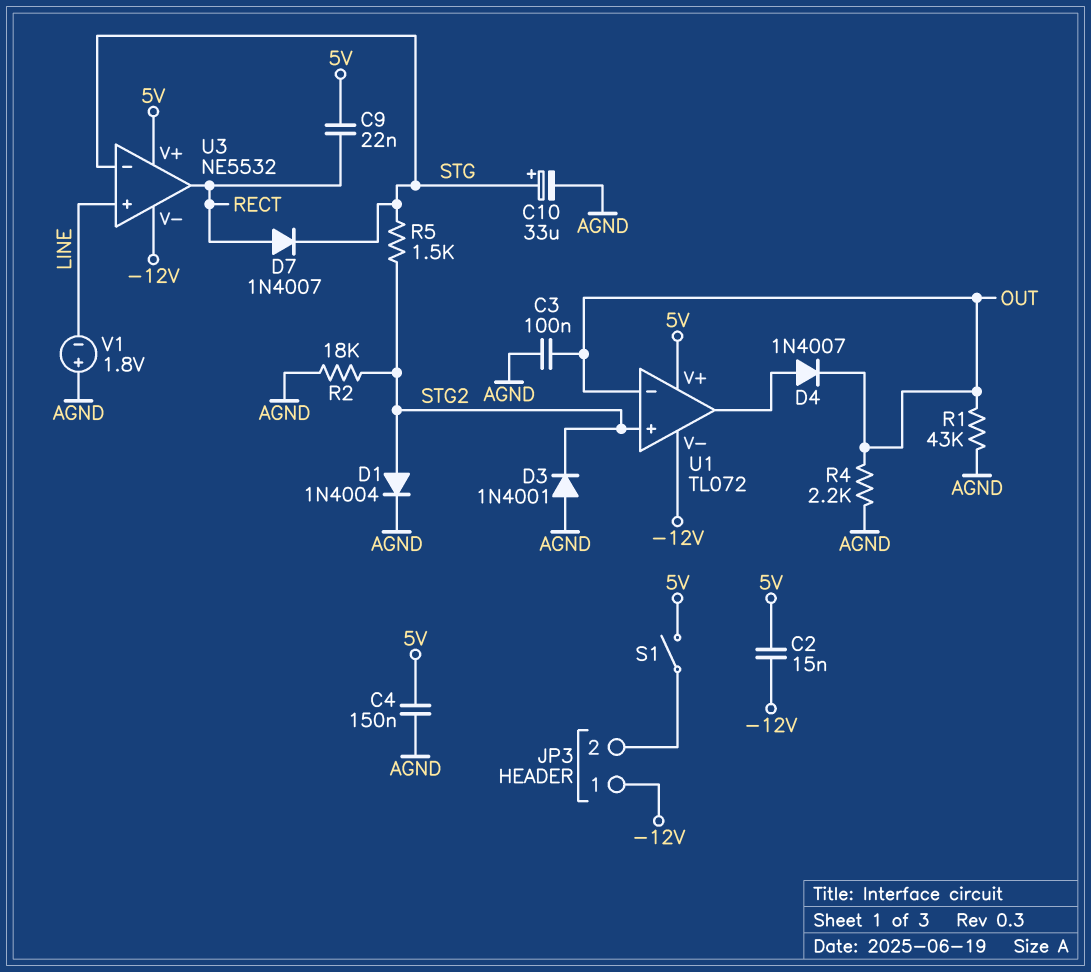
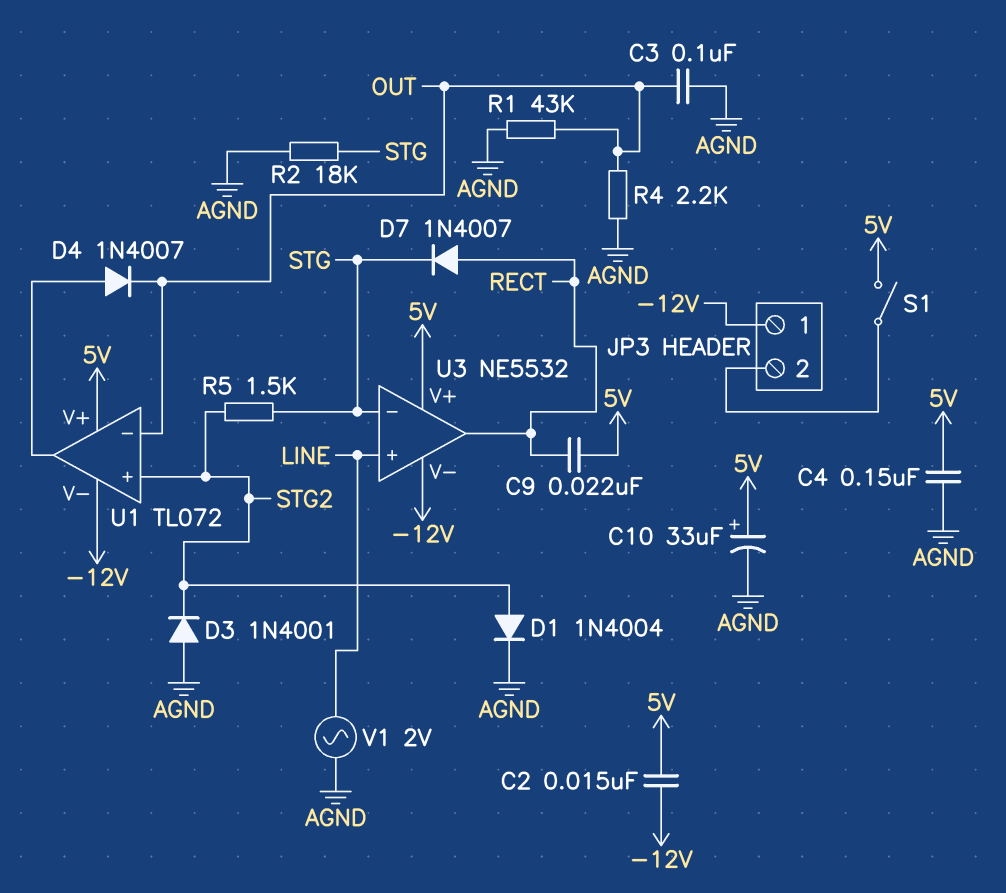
C10: 33uF (plus STG, minus AGND) -> 33uF (plus 5V, minus AGND)
R2: 18k (AGND, STG2) -> 18k (AGND, STG)
V1: 1.8V (plus AGND, minus LINE) -> AC 2V (AGND, LINE)

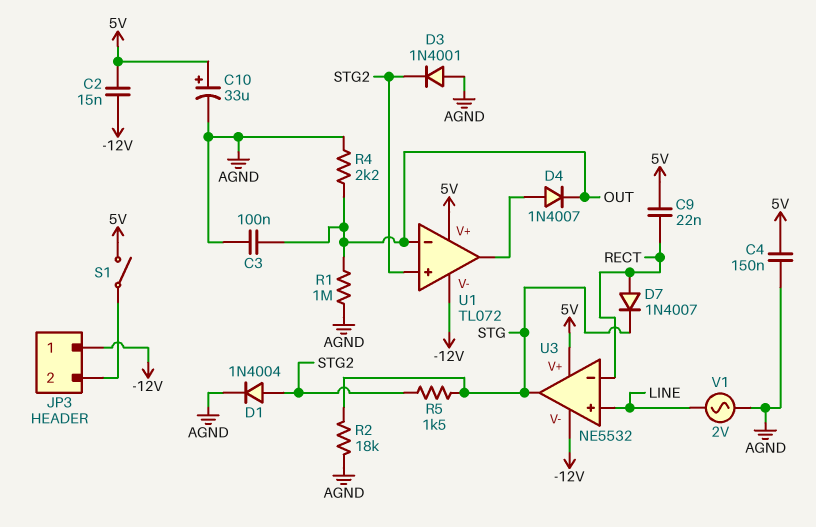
R1: 43k (AGND, OUT) -> 1M (AGND, OUT)
U3 pin in-: STG -> RECT
U3 pin out: RECT -> STG

